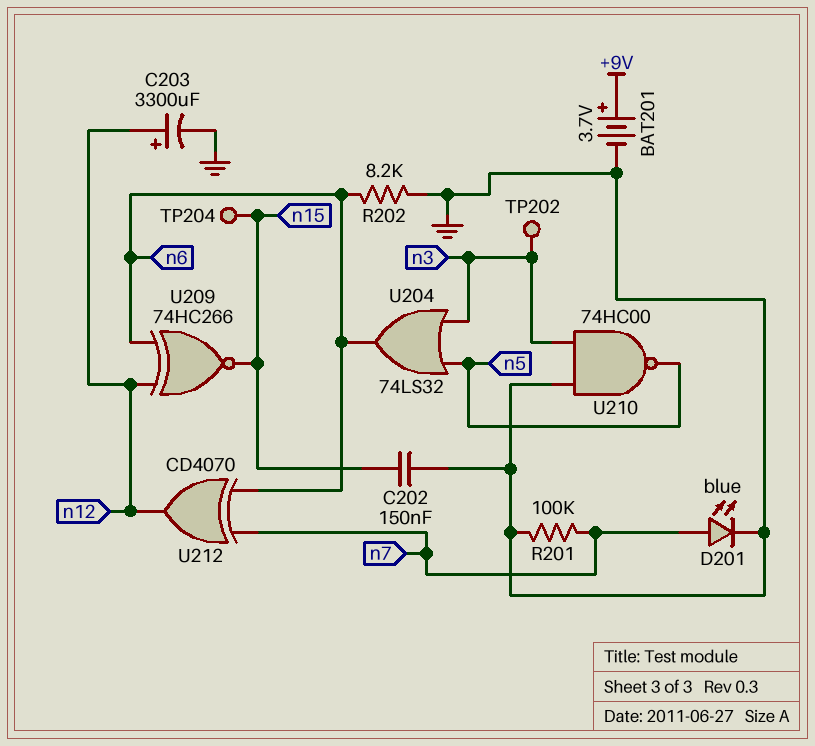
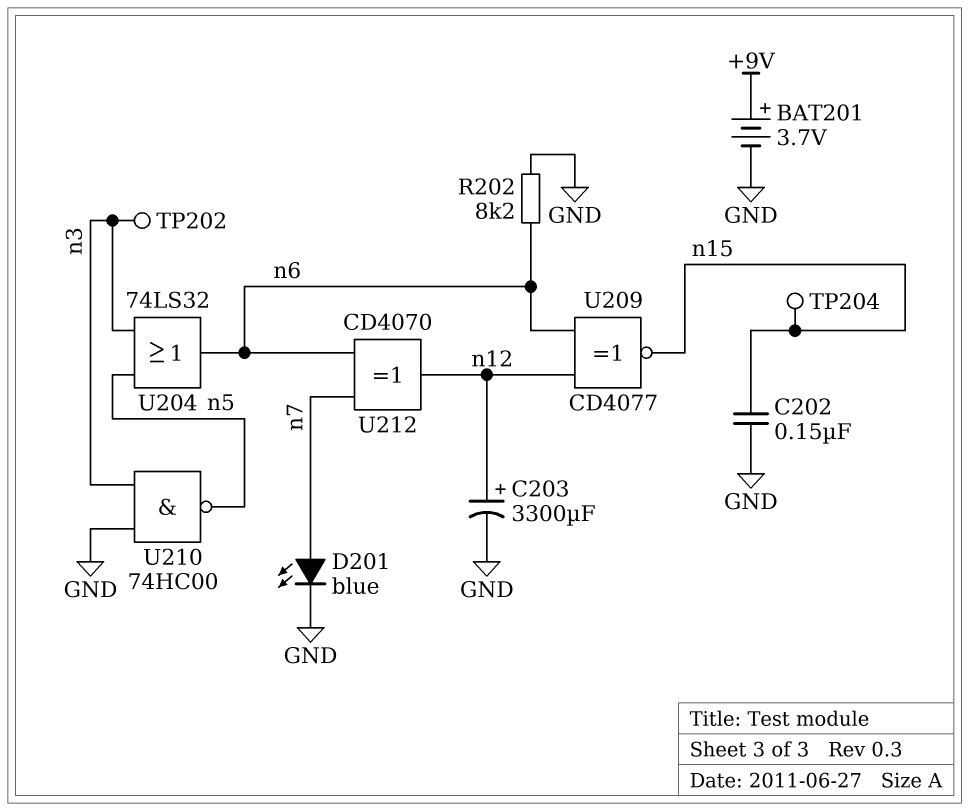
R201: 100k (GND, n7) -> none
U209: XNOR 74HC266 (in n6, in n12, out n15) -> XNOR CD4077 (in n6, in n12, out n15)

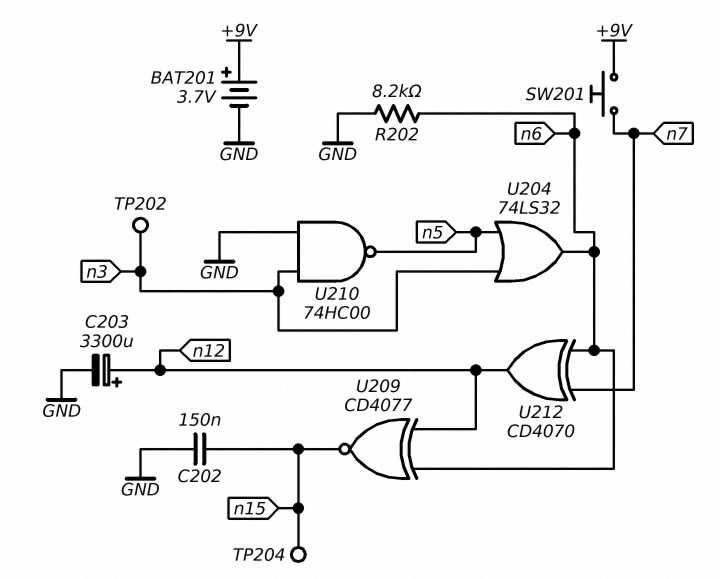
D201: LED blue (A n7, K GND) -> none
SW201: none -> button (+9V, n7)

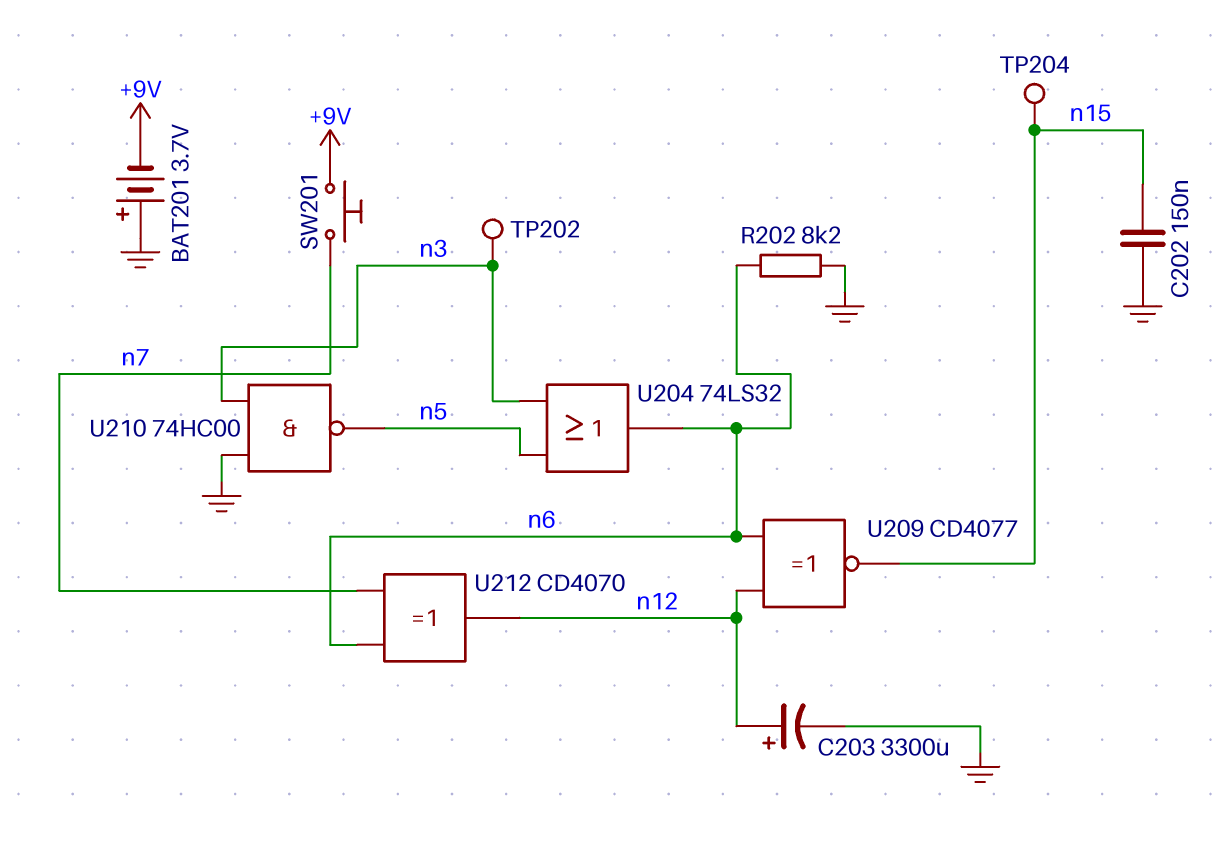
BAT201: 3.7V (plus +9V, minus GND) -> 3.7V (plus GND, minus +9V)

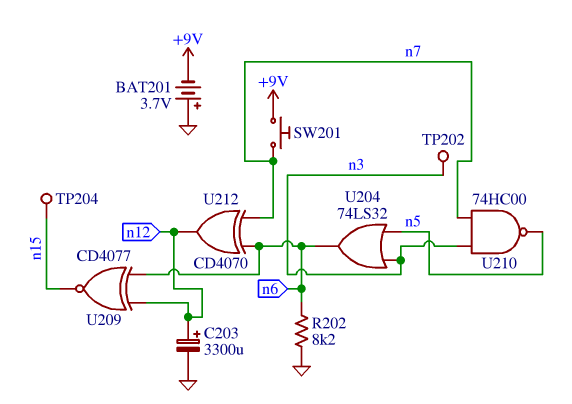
C202: 150nF (GND, n15) -> none
U210: NAND 74HC00 (in GND, in n3, out n5) -> NAND 74HC00 (in n3, in n7, out n5)

